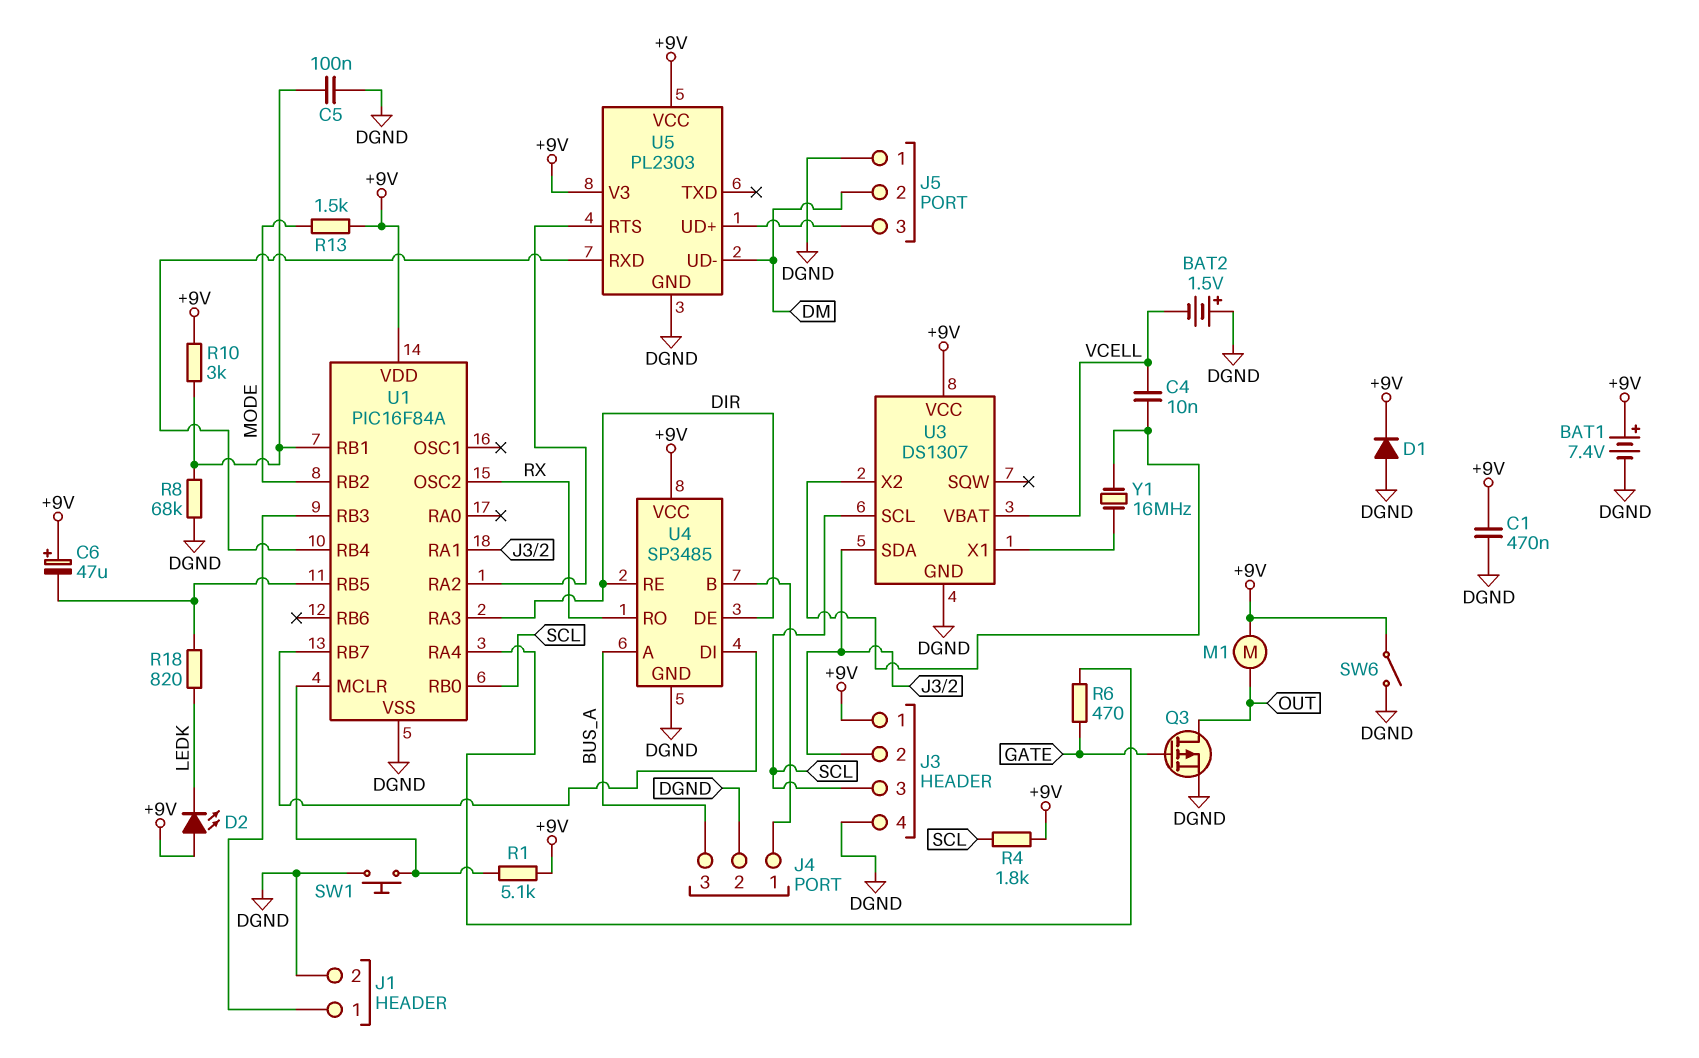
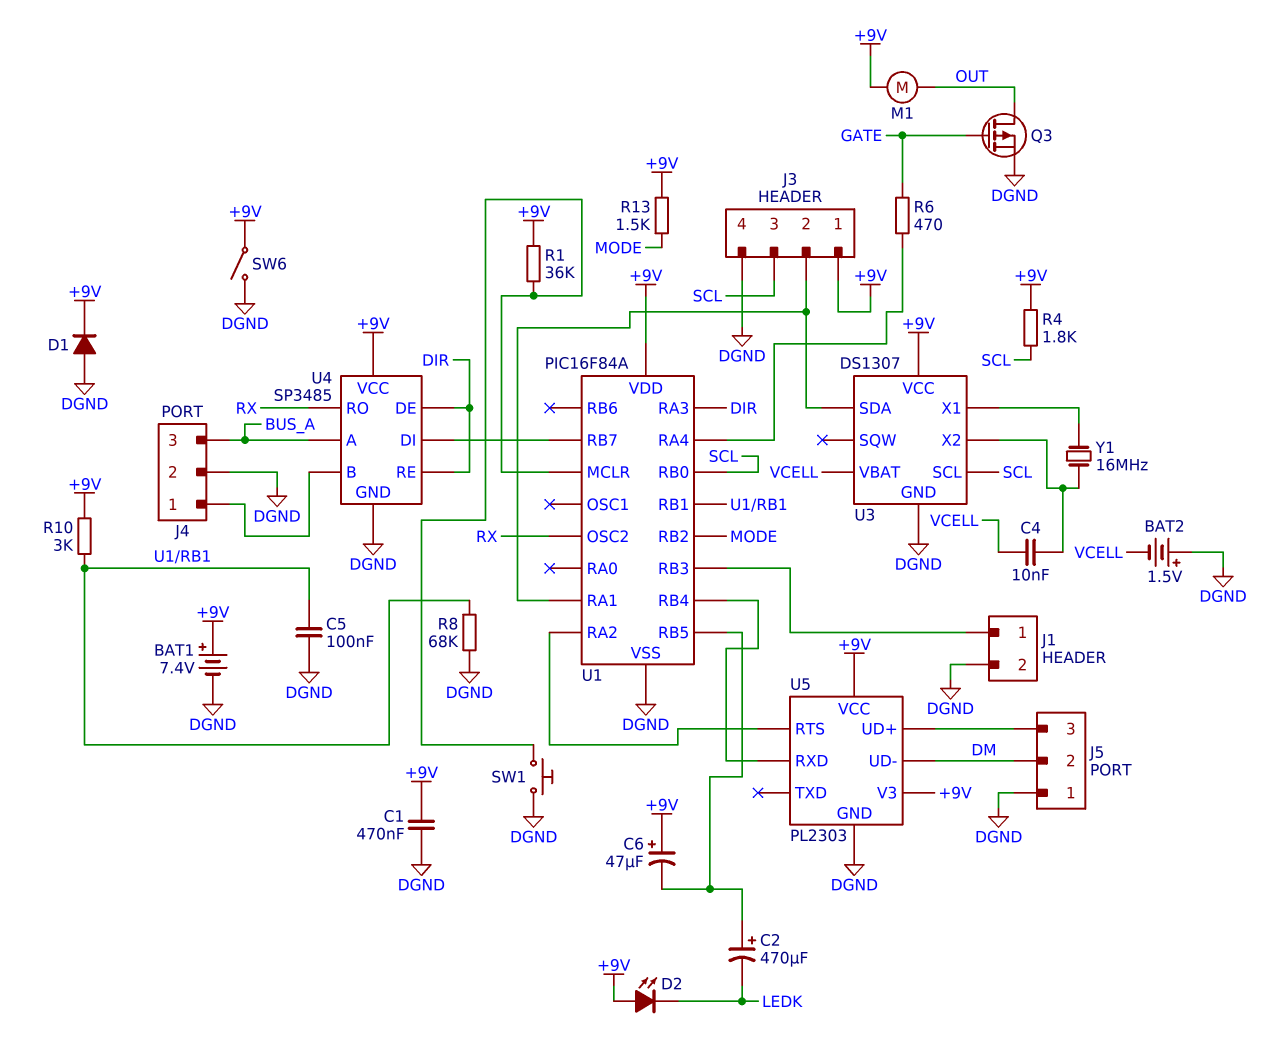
C2: none -> 470uF (plus U1/RB5, minus LEDK)
R1: 5.1k (+9V, U1/MCLR) -> 36k (+9V, U1/MCLR)
R18: 820 (LEDK, U1/RB5) -> none

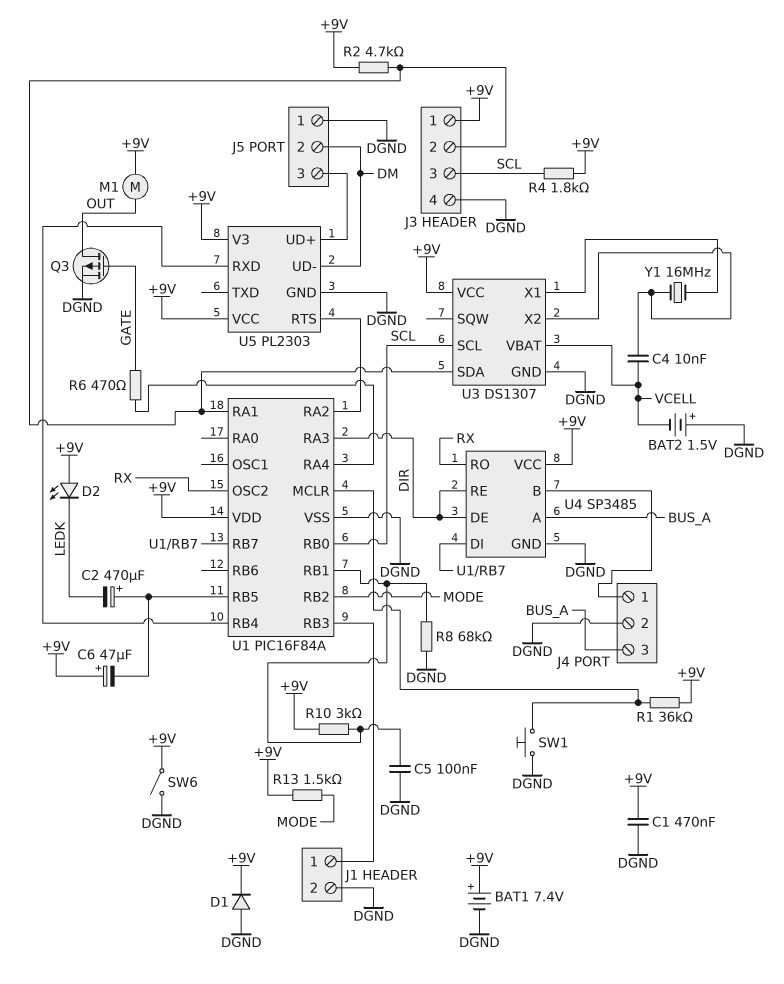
R2: none -> 4.7k (+9V, J3/2)

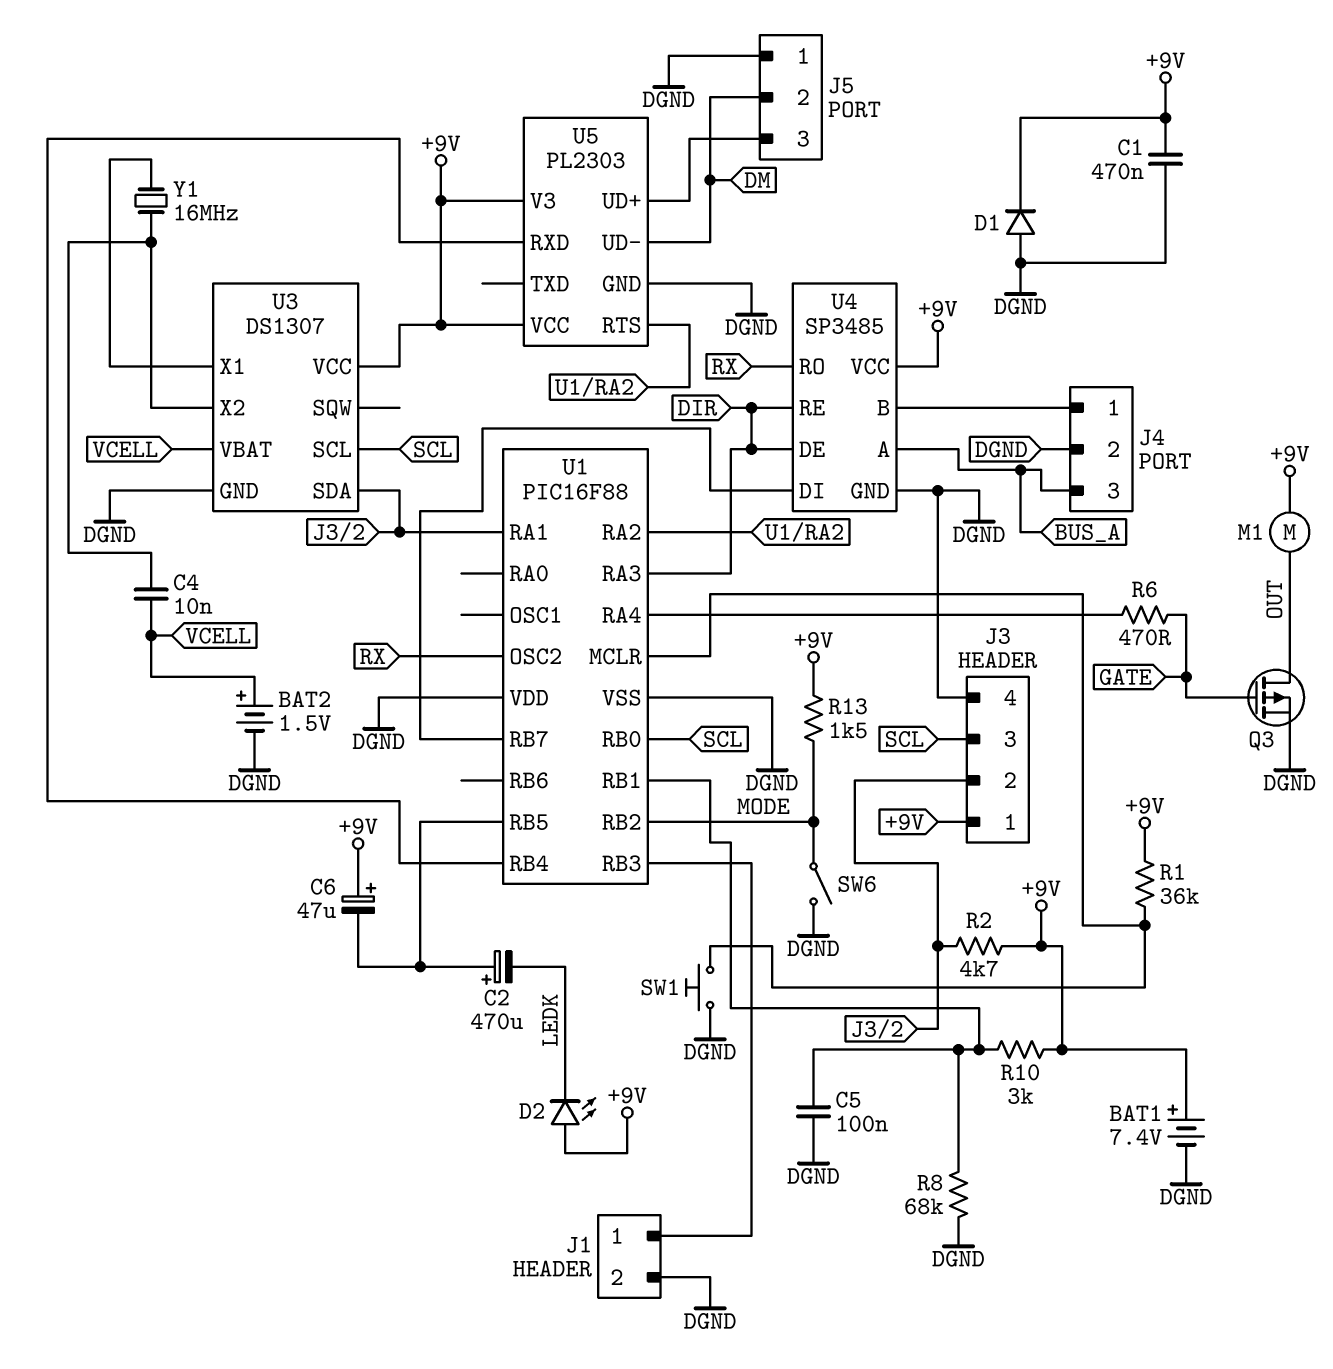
BAT2: 1.5V (plus DGND, minus VCELL) -> 1.5V (plus VCELL, minus DGND)
R4: 1.8k (+9V, SCL) -> none
SW6: switch (+9V, DGND) -> switch (DGND, MODE)
U1: PIC16F84A -> PIC16F88
U1 pin VDD: +9V -> DGND

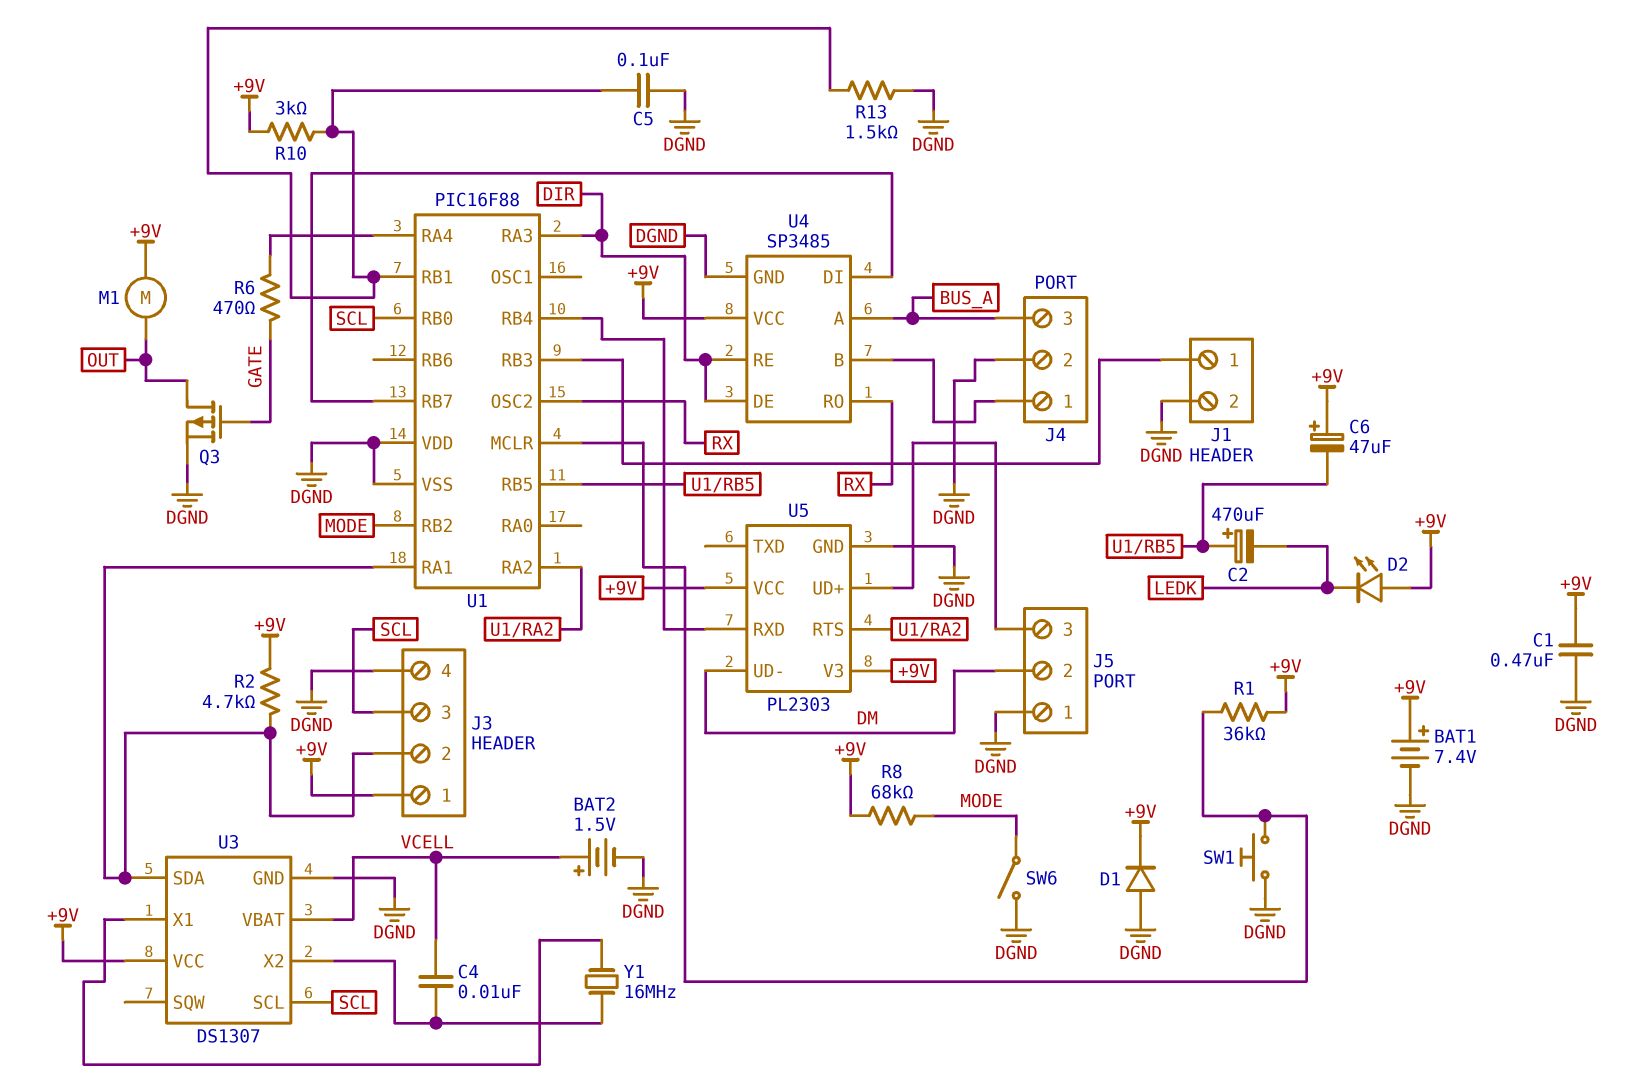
R8: 68k (DGND, U1/RB1) -> 68k (+9V, MODE)
R13: 1.5k (+9V, MODE) -> 1.5k (DGND, U1/RB1)

